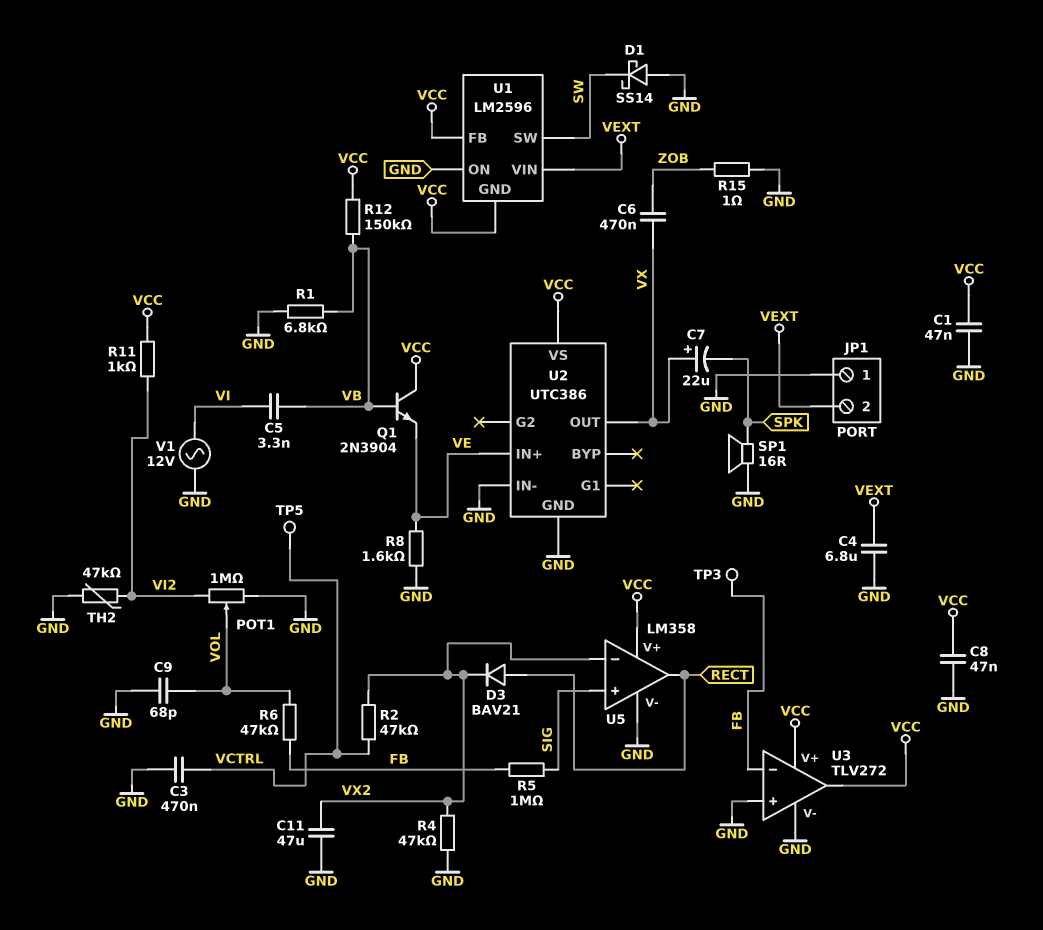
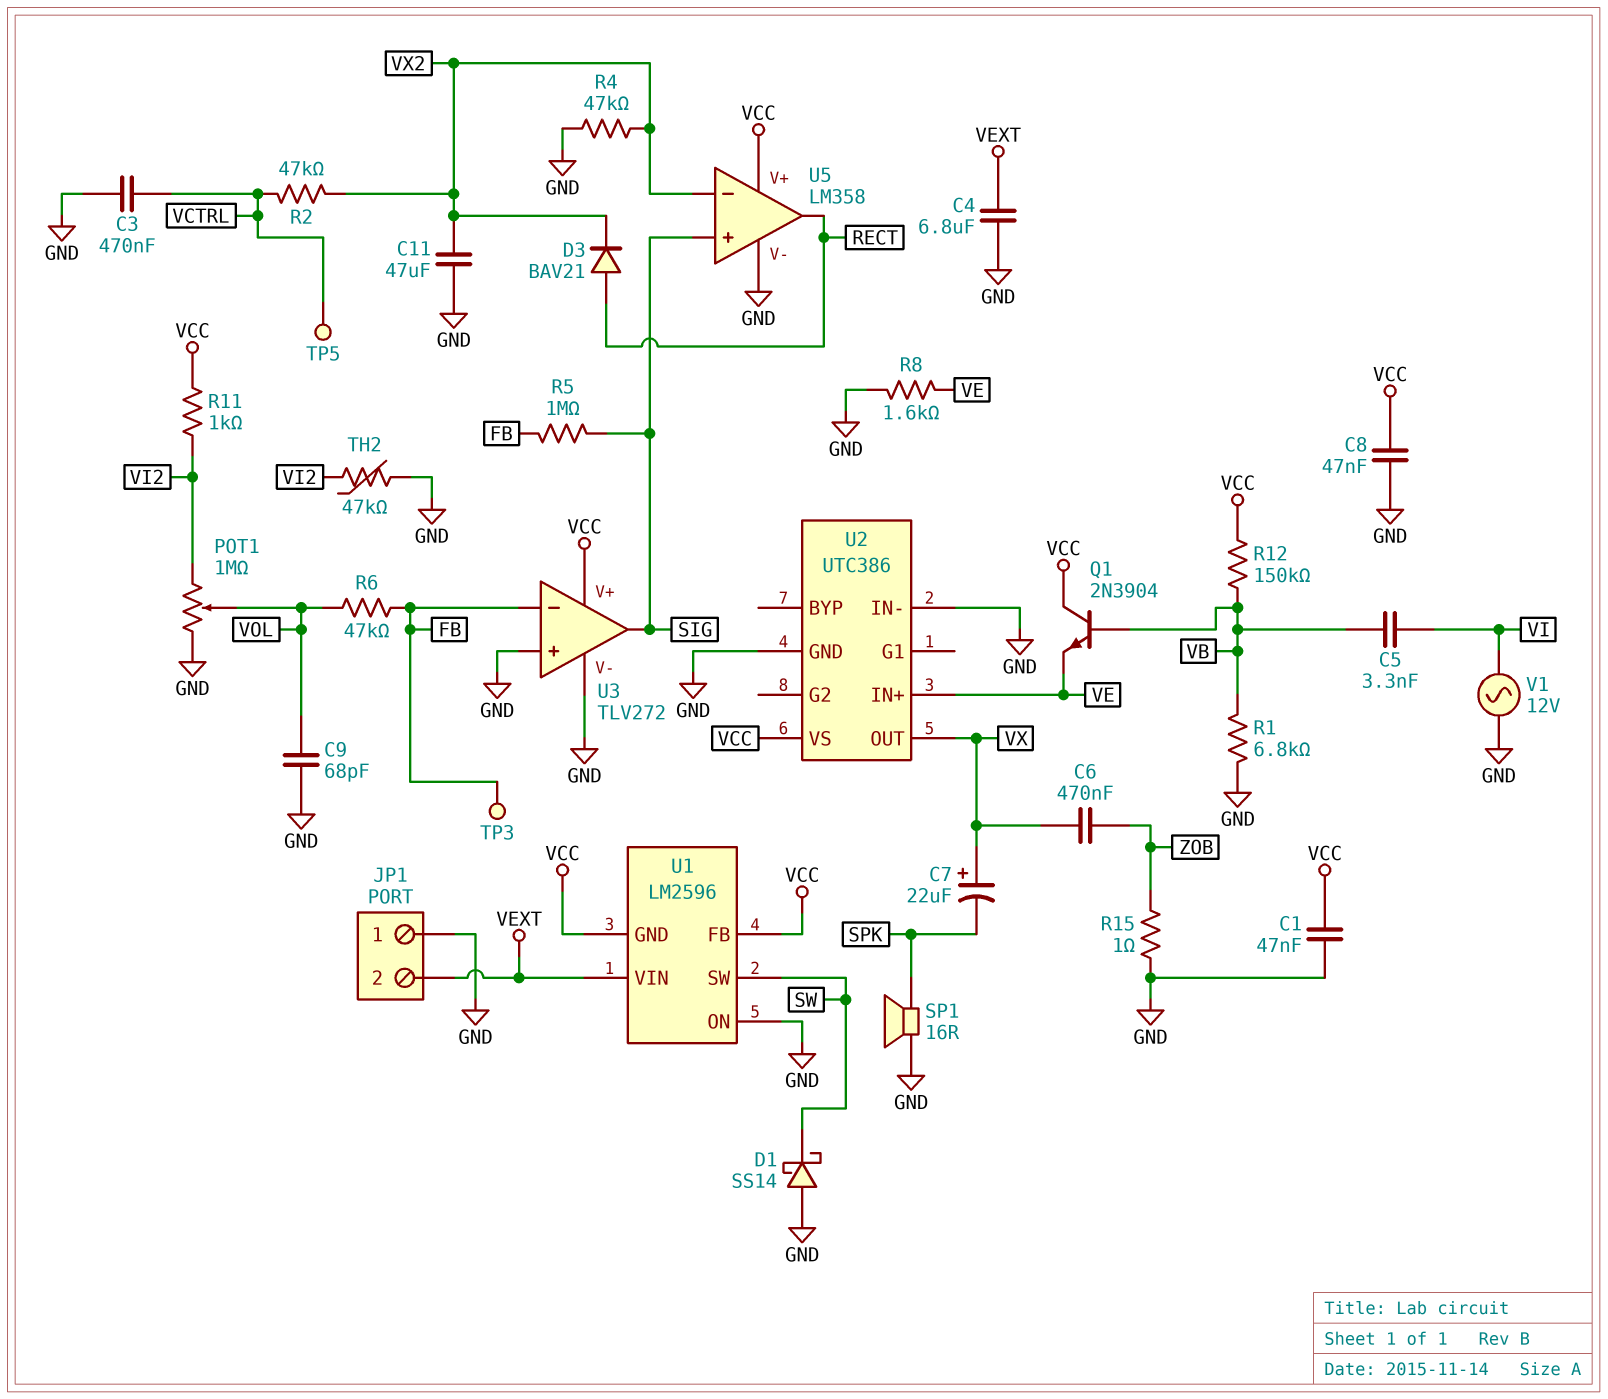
U3 pin out: VCC -> SIG

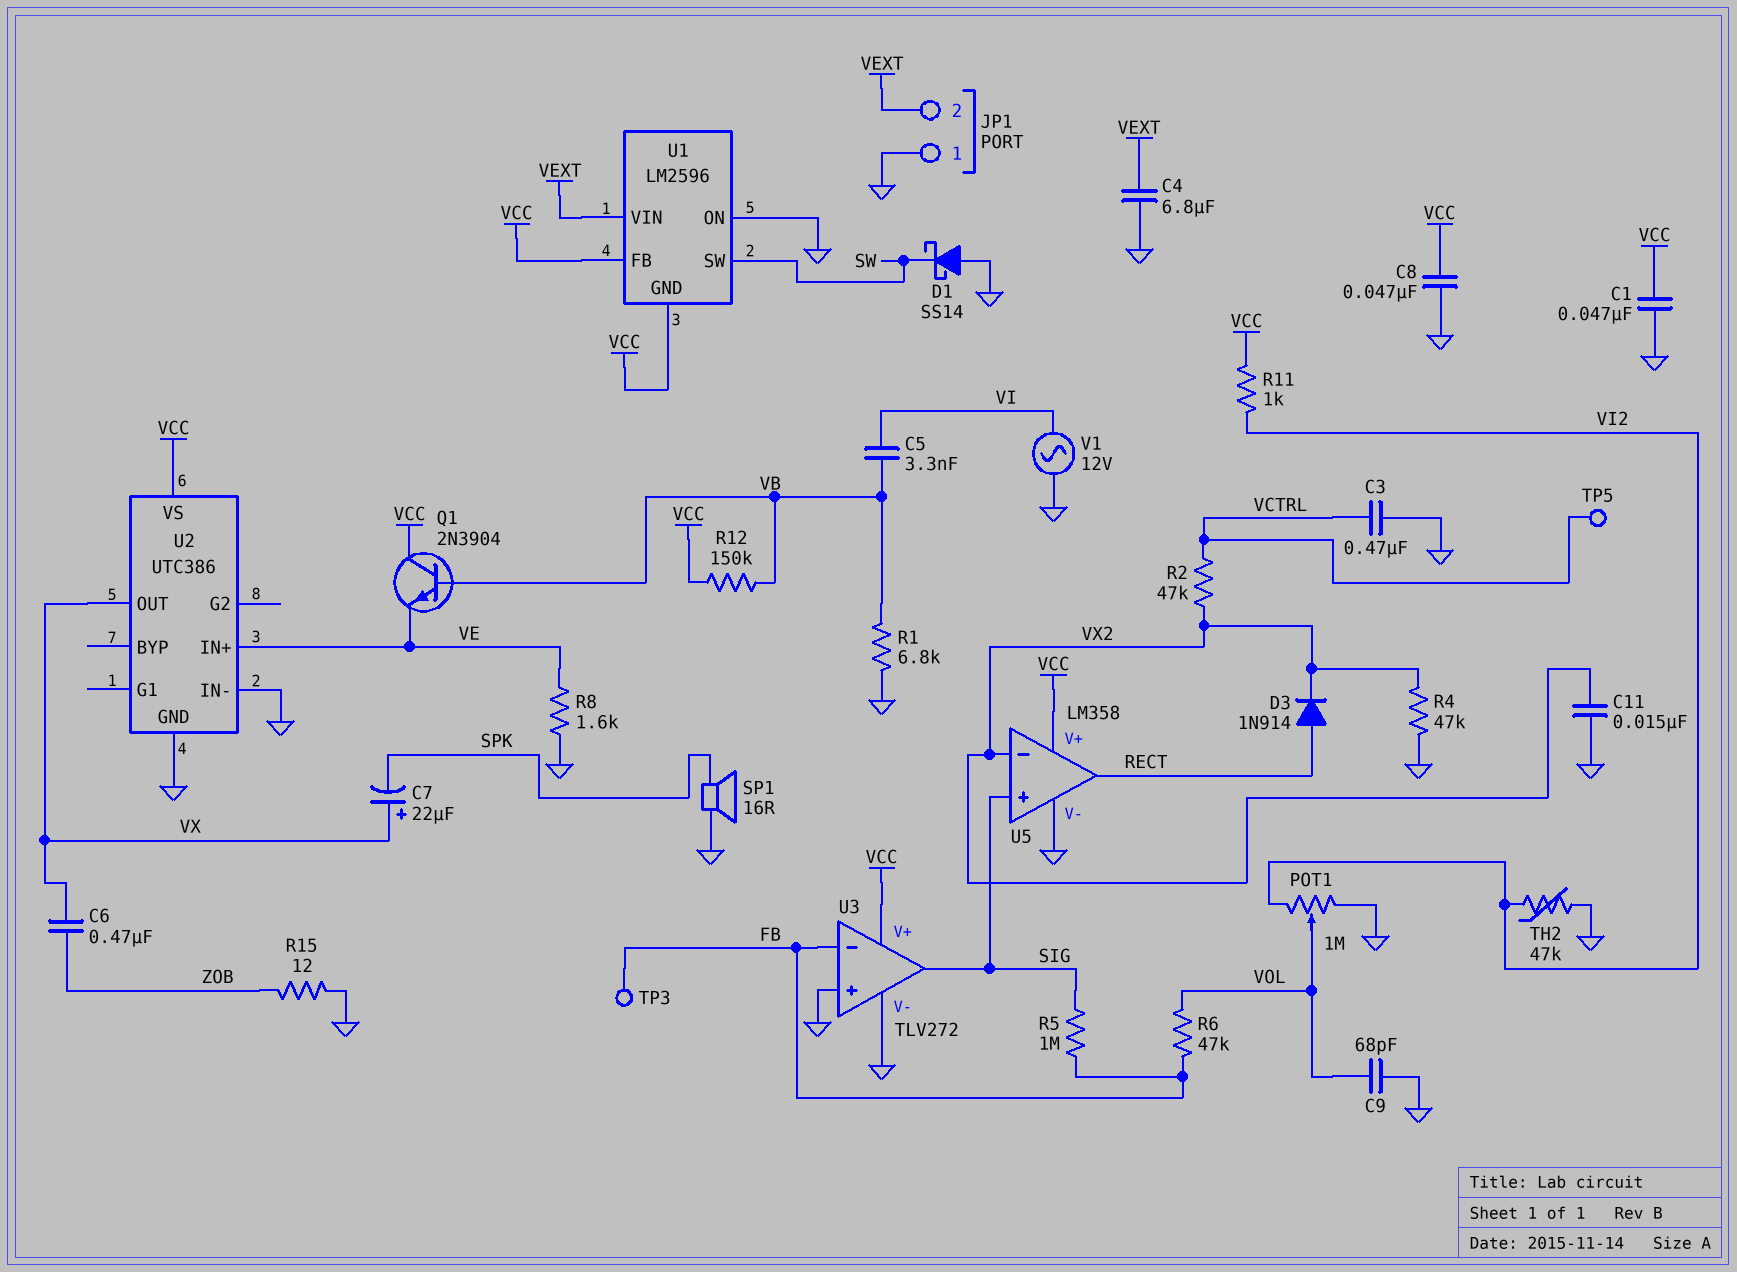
C11: 47uF (GND, VX2) -> 15nF (GND, VX2)
D3: diode BAV21 (A RECT, K VX2) -> diode 1N914 (A RECT, K VX2)
R15: 1 (GND, ZOB) -> 12 (GND, ZOB)

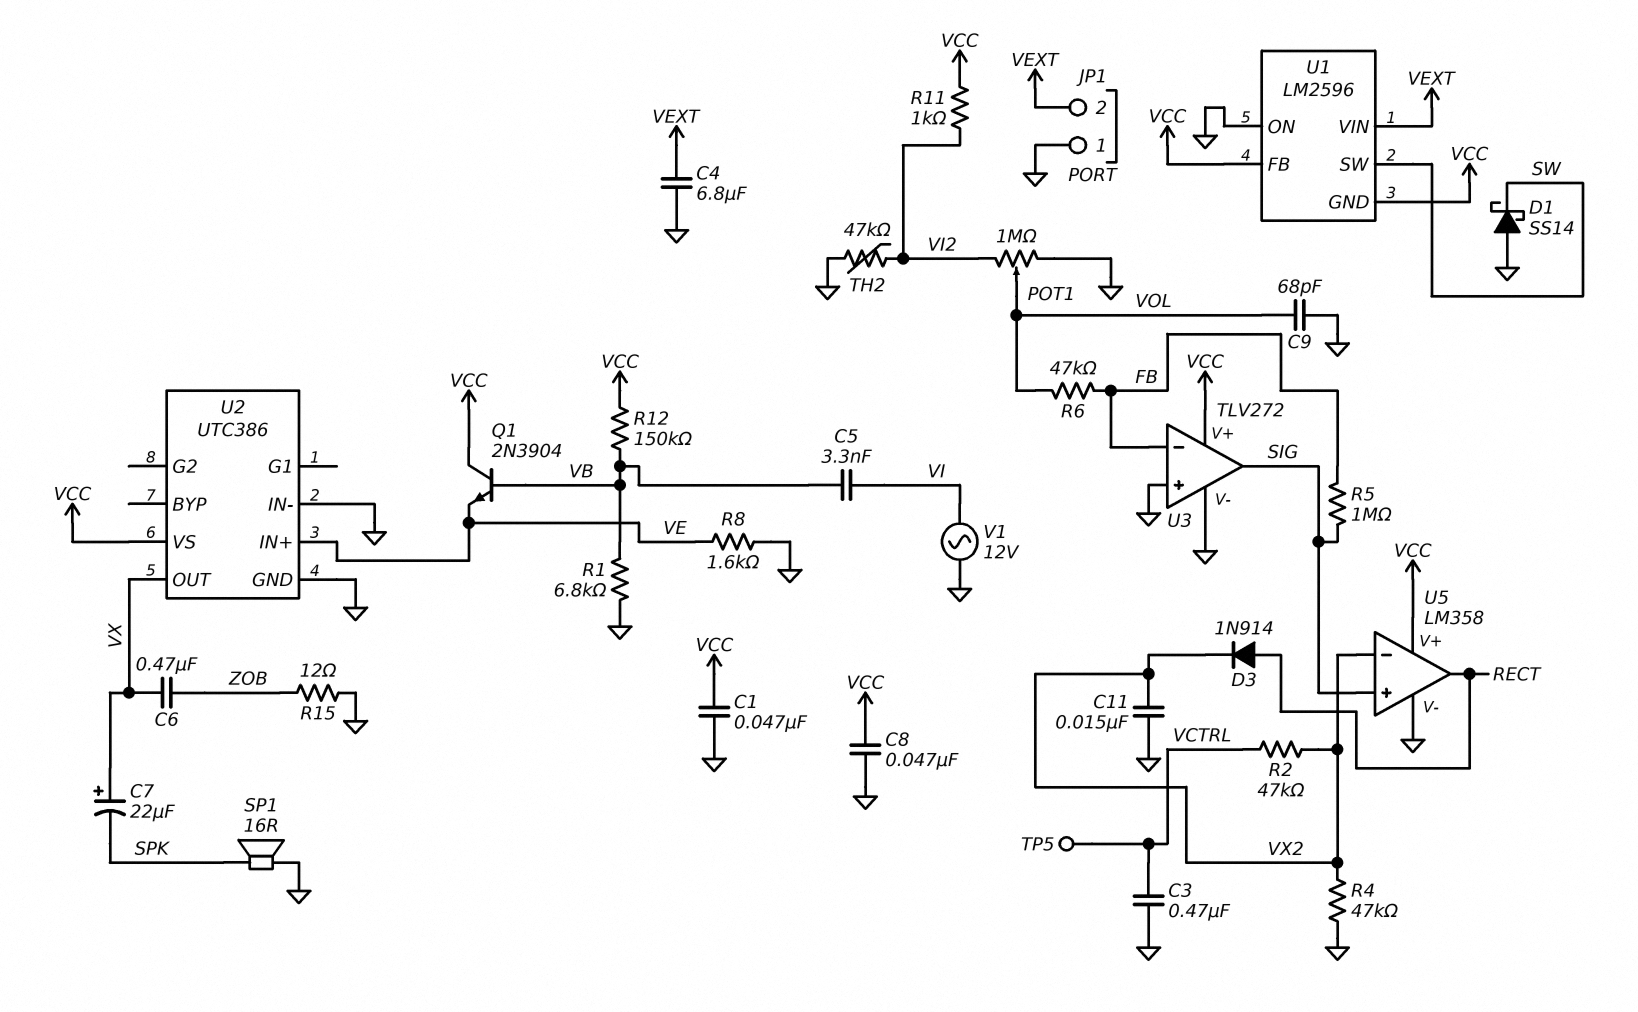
TP3: test point (FB) -> none

